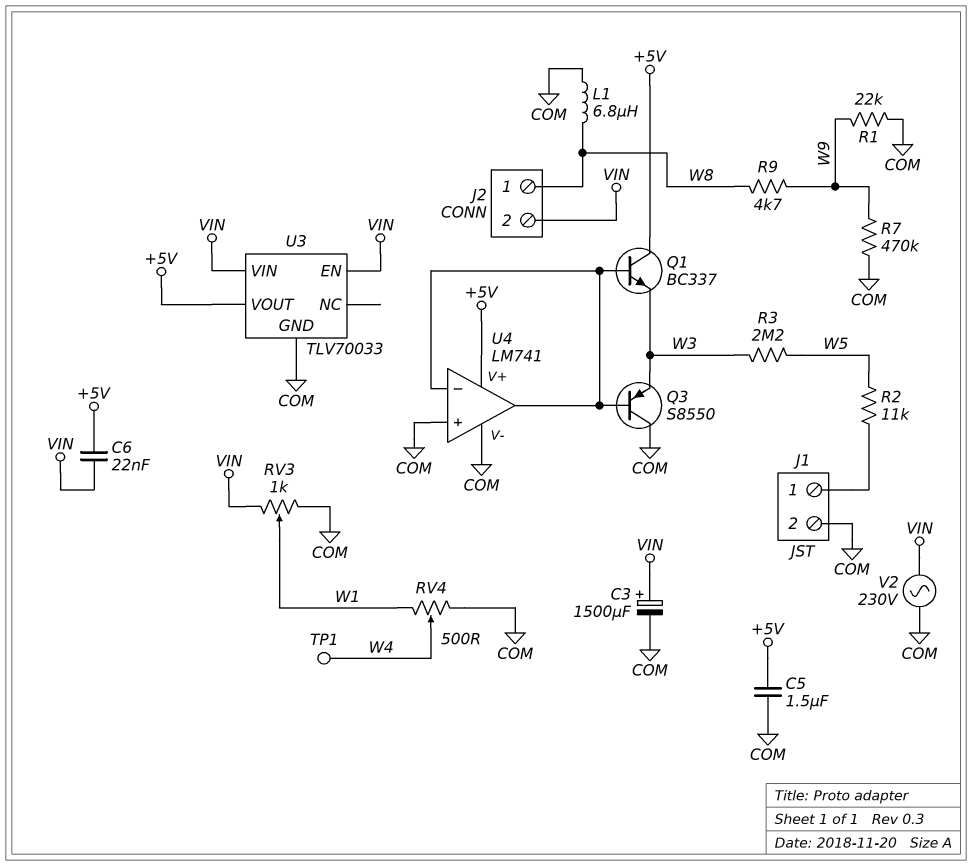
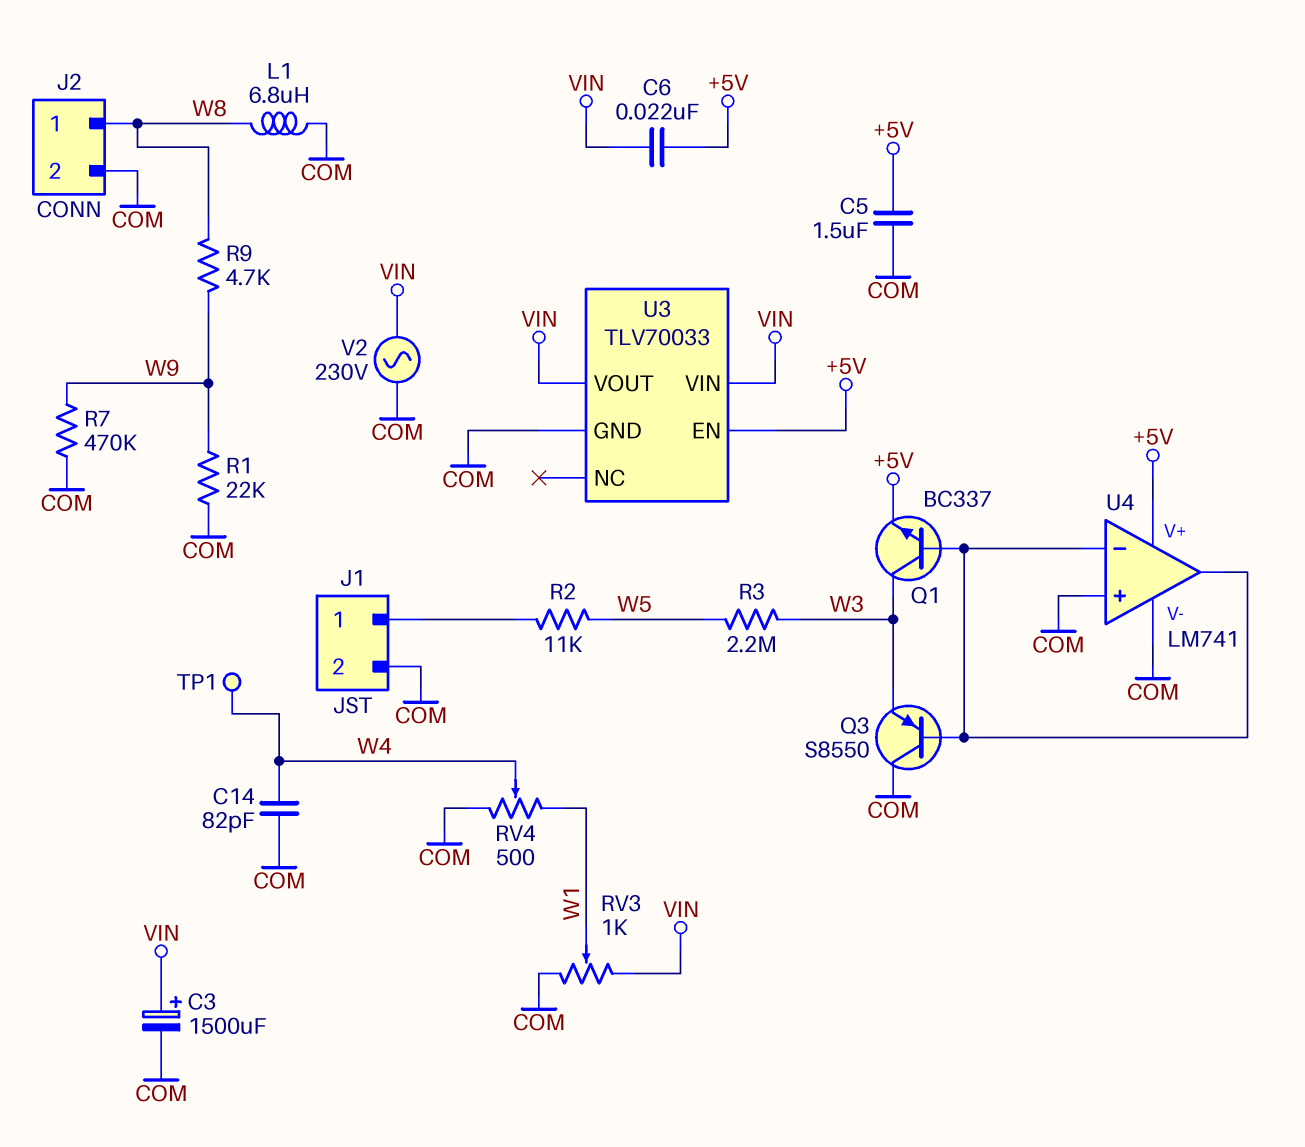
C14: none -> 82pF (COM, W4)
J2 pin 2: VIN -> COM
Q1: NPN BC337 (B U4/in-, C +5V, E W3) -> NPN BC337 (B U4/in-, C W3, E +5V)
U3 pin EN: VIN -> +5V
U3 pin VOUT: +5V -> VIN

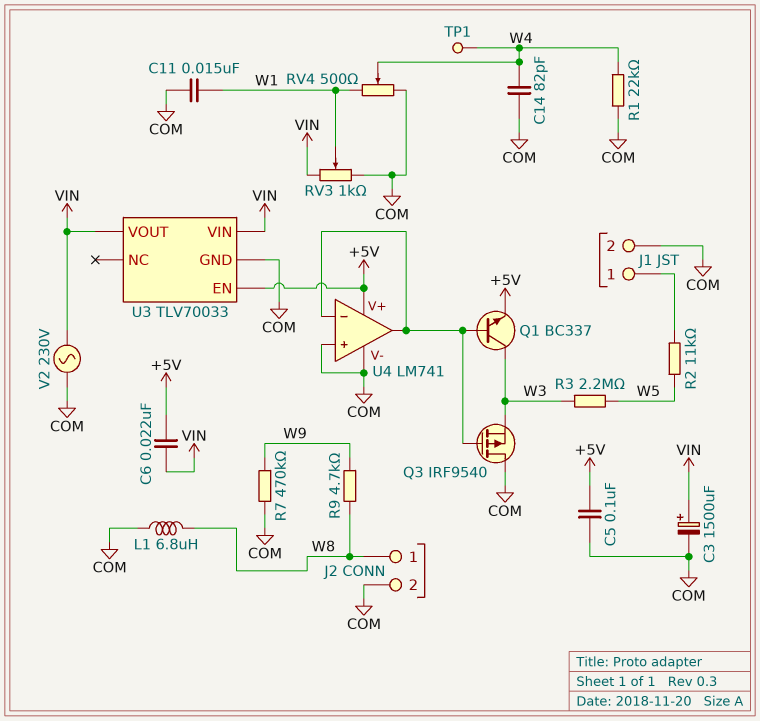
C5: 1.5uF (+5V, COM) -> 100nF (+5V, COM)
C11: none -> 15nF (COM, W1)
Q3: PNP S8550 (B U4/in-, C COM, E W3) -> PMOS IRF9540 (G U4/in-, D COM, S W3)
R1: 22k (COM, W9) -> 22k (COM, W4)

